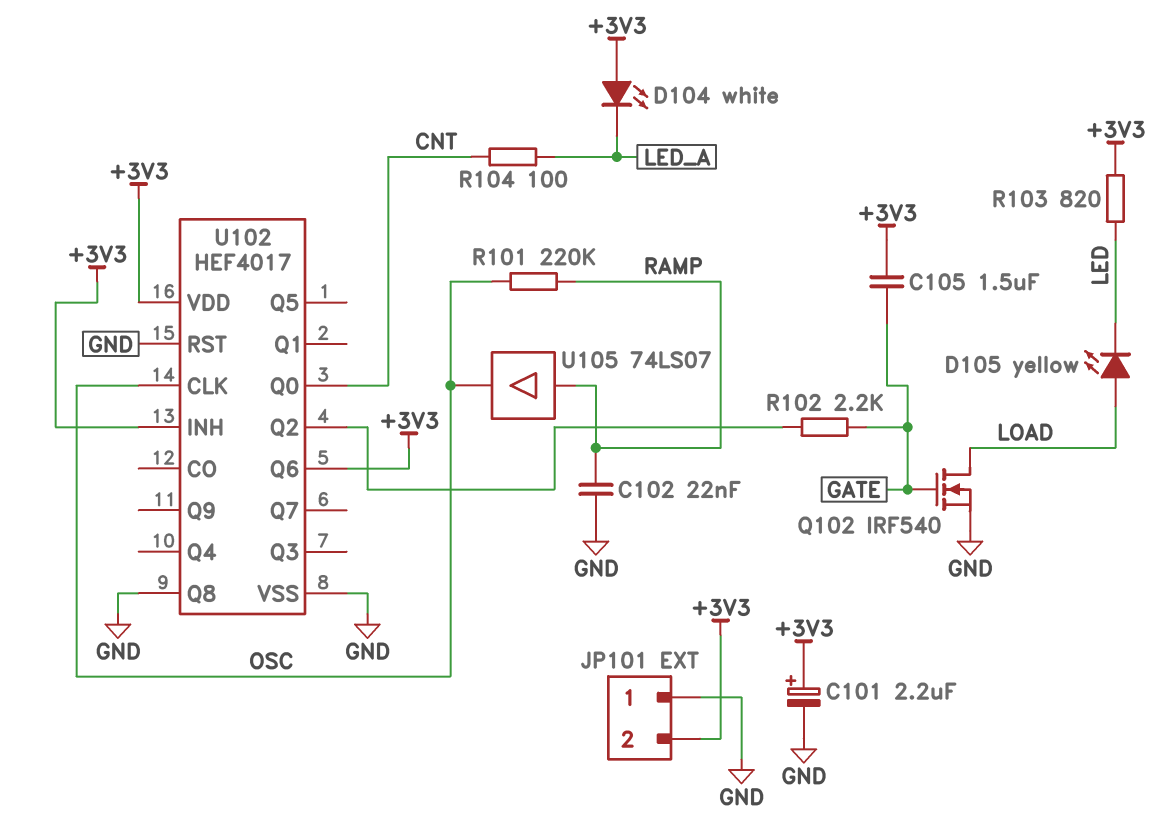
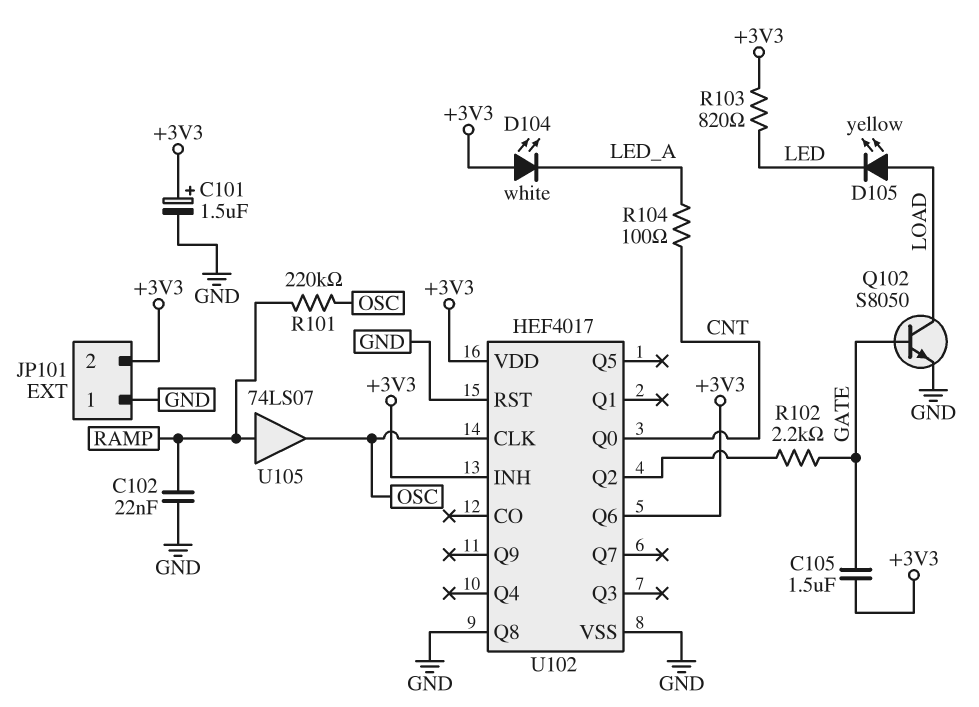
C101: 2.2uF (plus +3V3, minus GND) -> 1.5uF (plus +3V3, minus GND)
Q102: NMOS IRF540 (G GATE, D LOAD, S GND) -> NPN S8050 (B GATE, C LOAD, E GND)

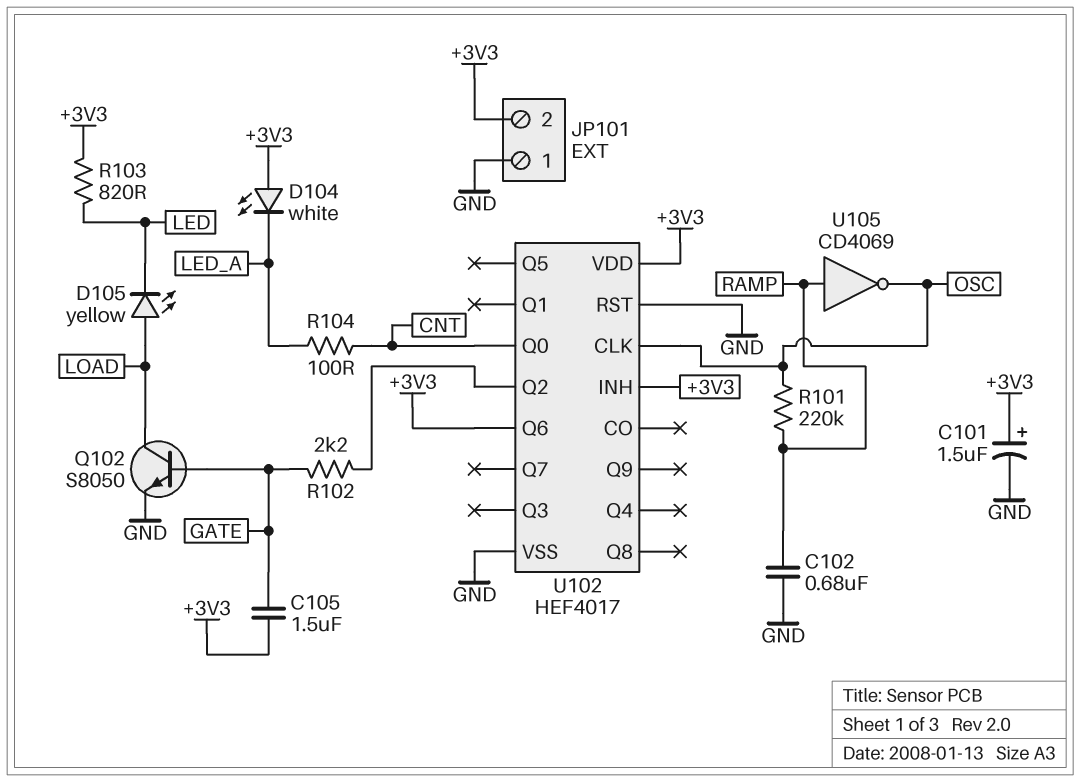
C102: 22nF (GND, RAMP) -> 680nF (GND, RAMP)
U102 pin Q8: GND -> none
U105: buffer 74LS07 (in RAMP, out OSC) -> NOT CD4069 (in RAMP, out OSC)

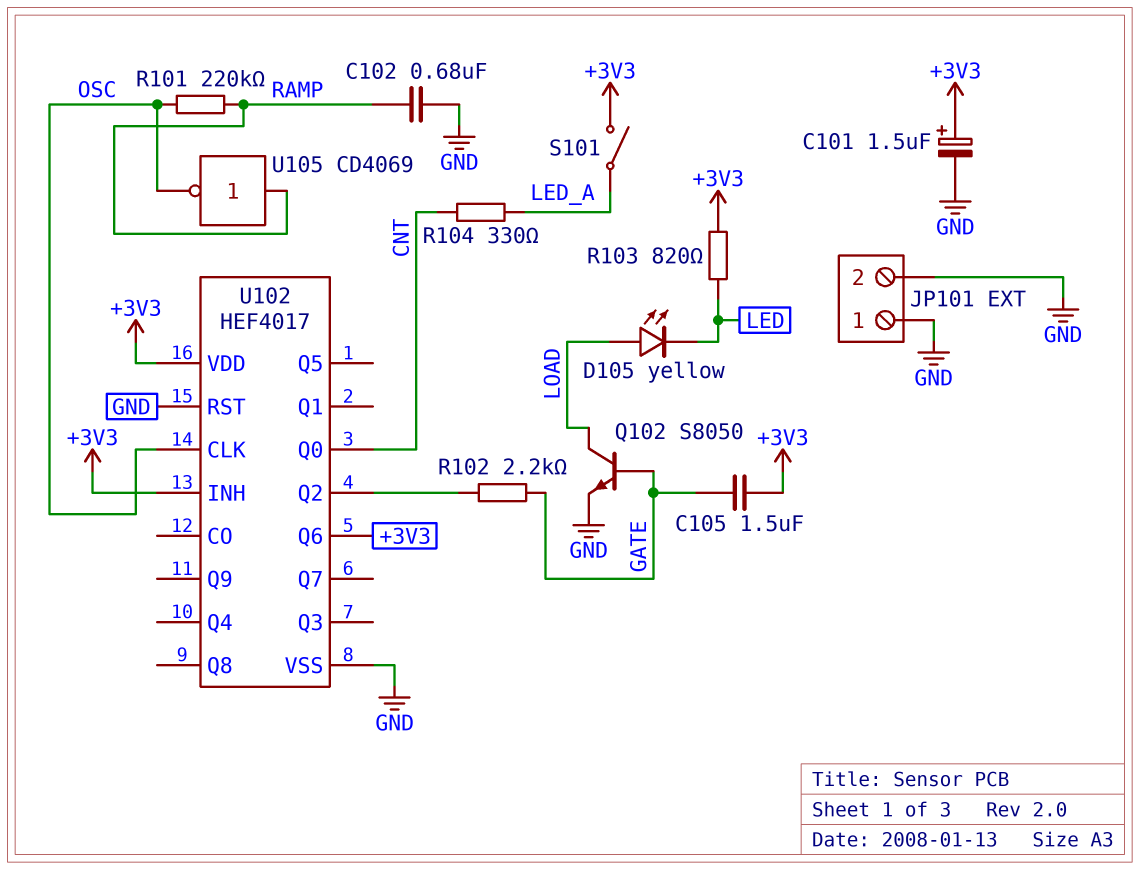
D104: LED white (A +3V3, K LED_A) -> none
JP101 pin 2: +3V3 -> GND
R104: 100 (CNT, LED_A) -> 330 (CNT, LED_A)
S101: none -> switch (+3V3, LED_A)

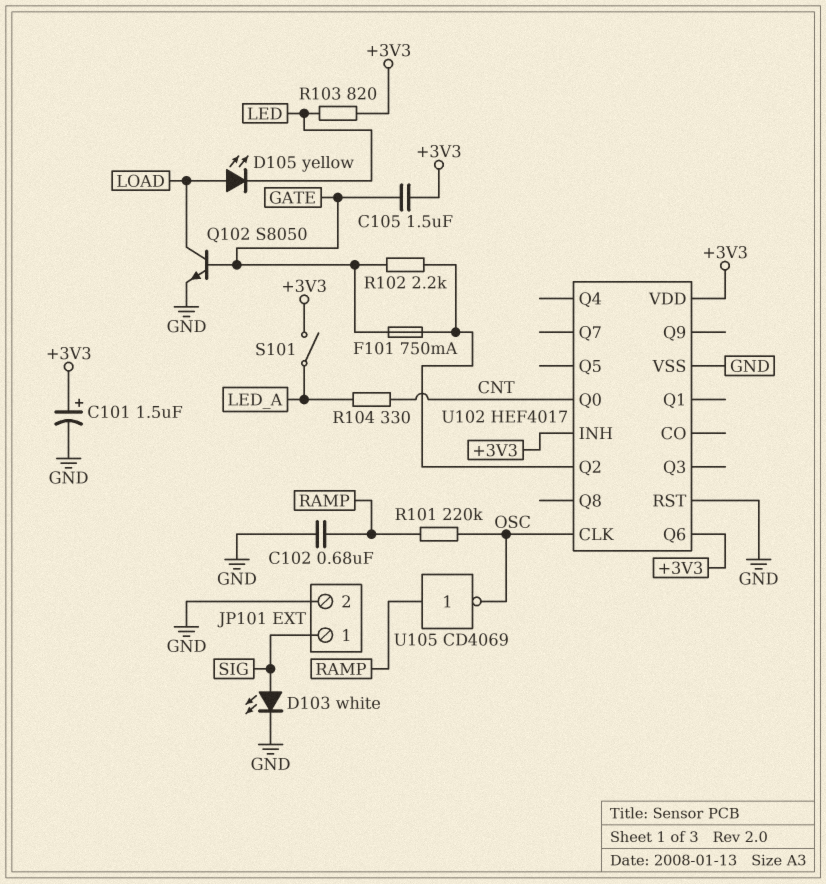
D103: none -> LED white (A SIG, K GND)
F101: none -> 750mA (GATE, U102/Q2)
JP101 pin 1: GND -> SIG

